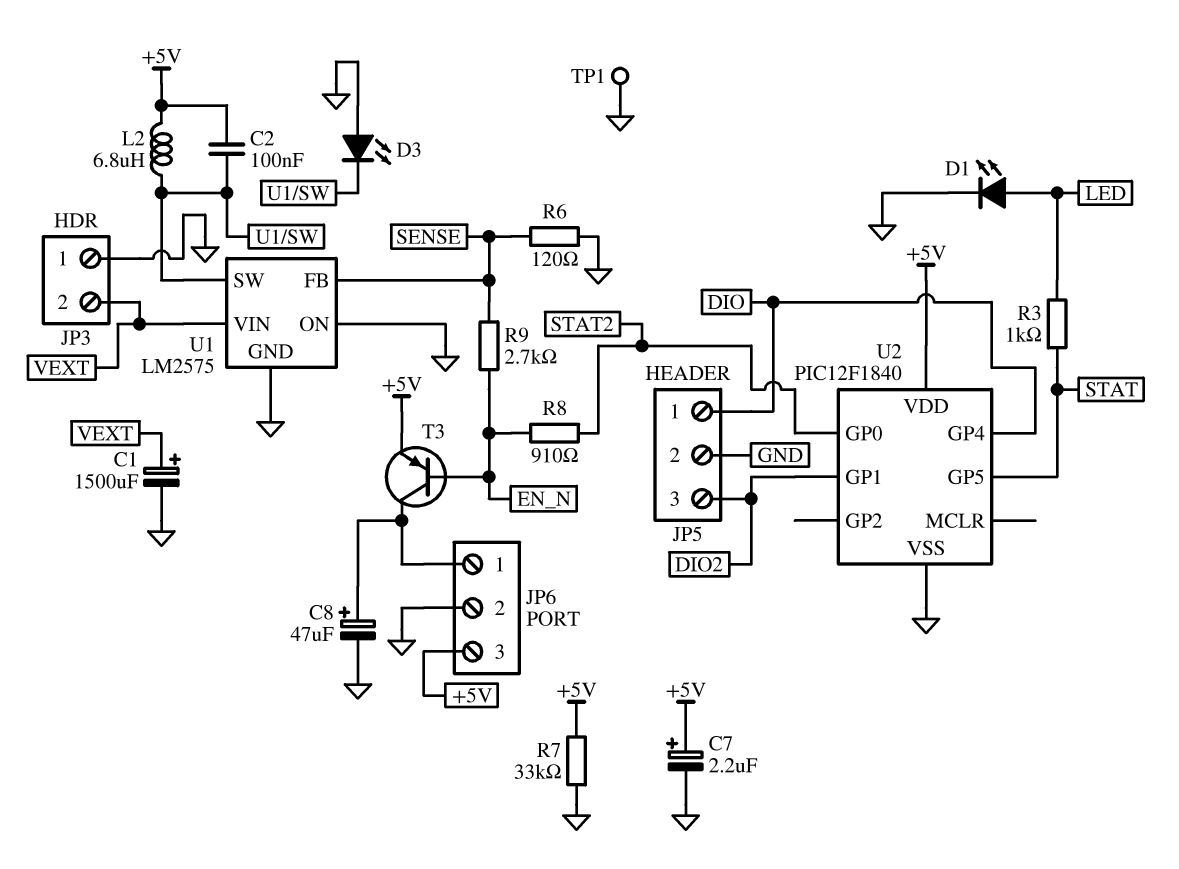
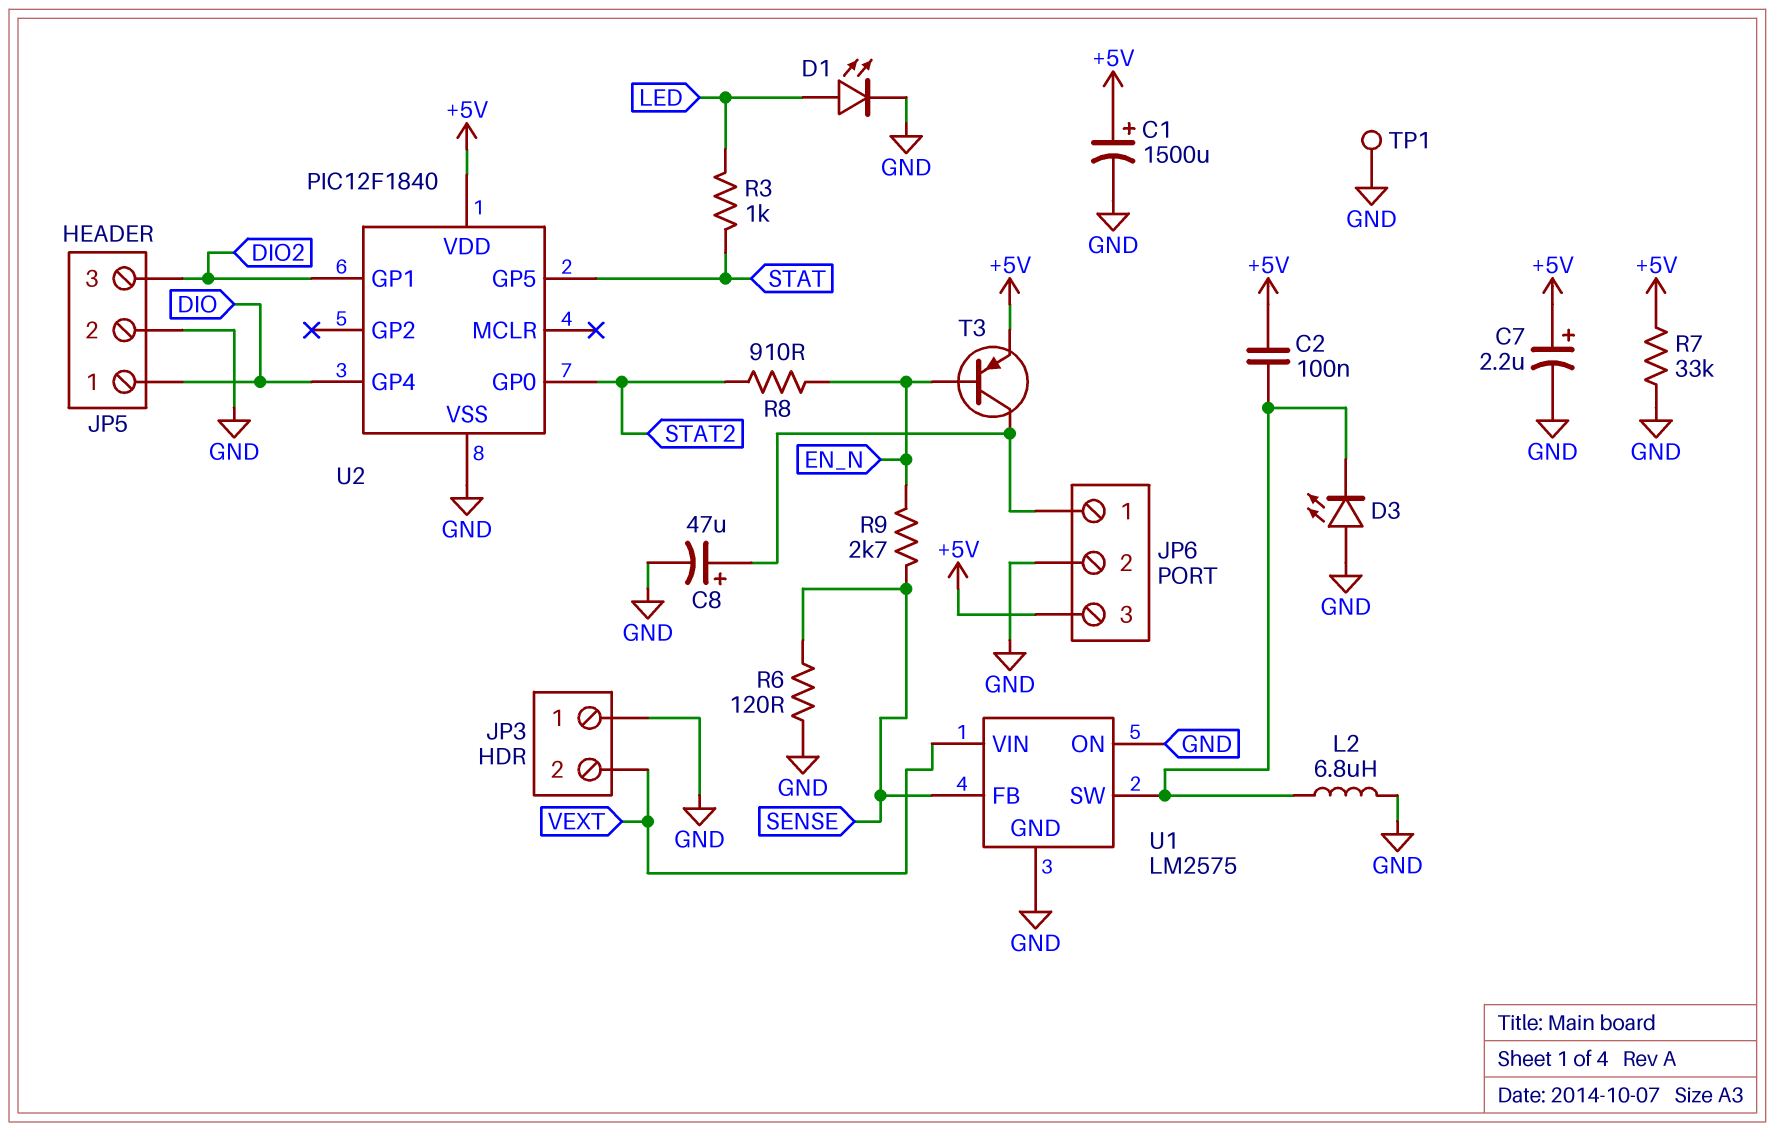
C1: 1500uF (plus VEXT, minus GND) -> 1500uF (plus +5V, minus GND)
L2: 6.8uH (+5V, U1/SW) -> 6.8uH (GND, U1/SW)

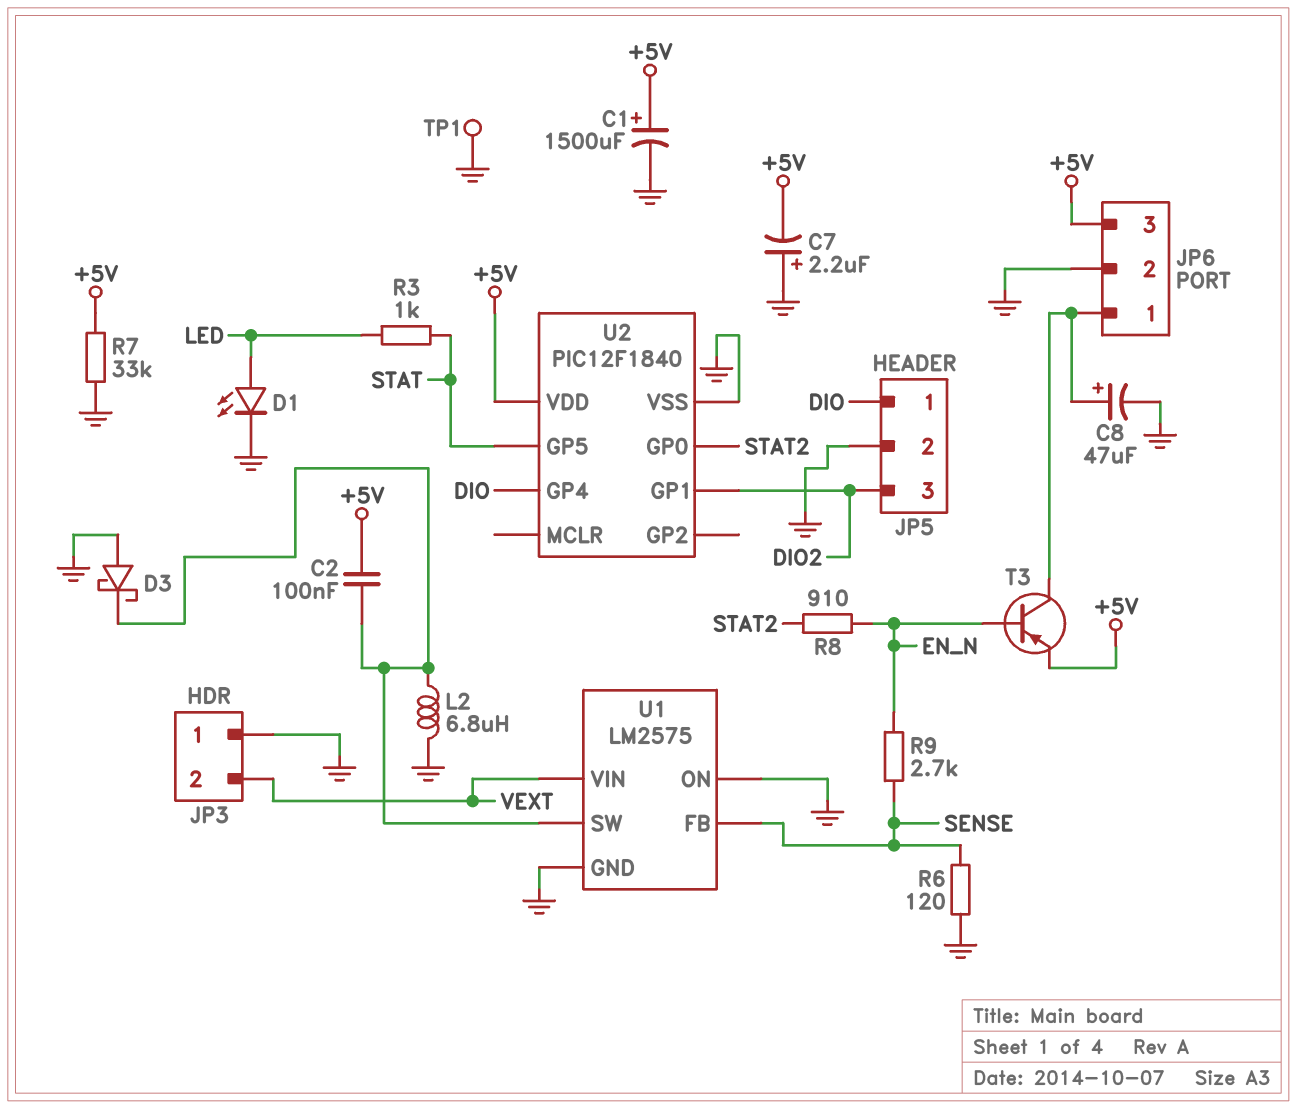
C7: 2.2uF (plus +5V, minus GND) -> 2.2uF (plus GND, minus +5V)
D3: LED (A GND, K U1/SW) -> schottky (A GND, K U1/SW)

